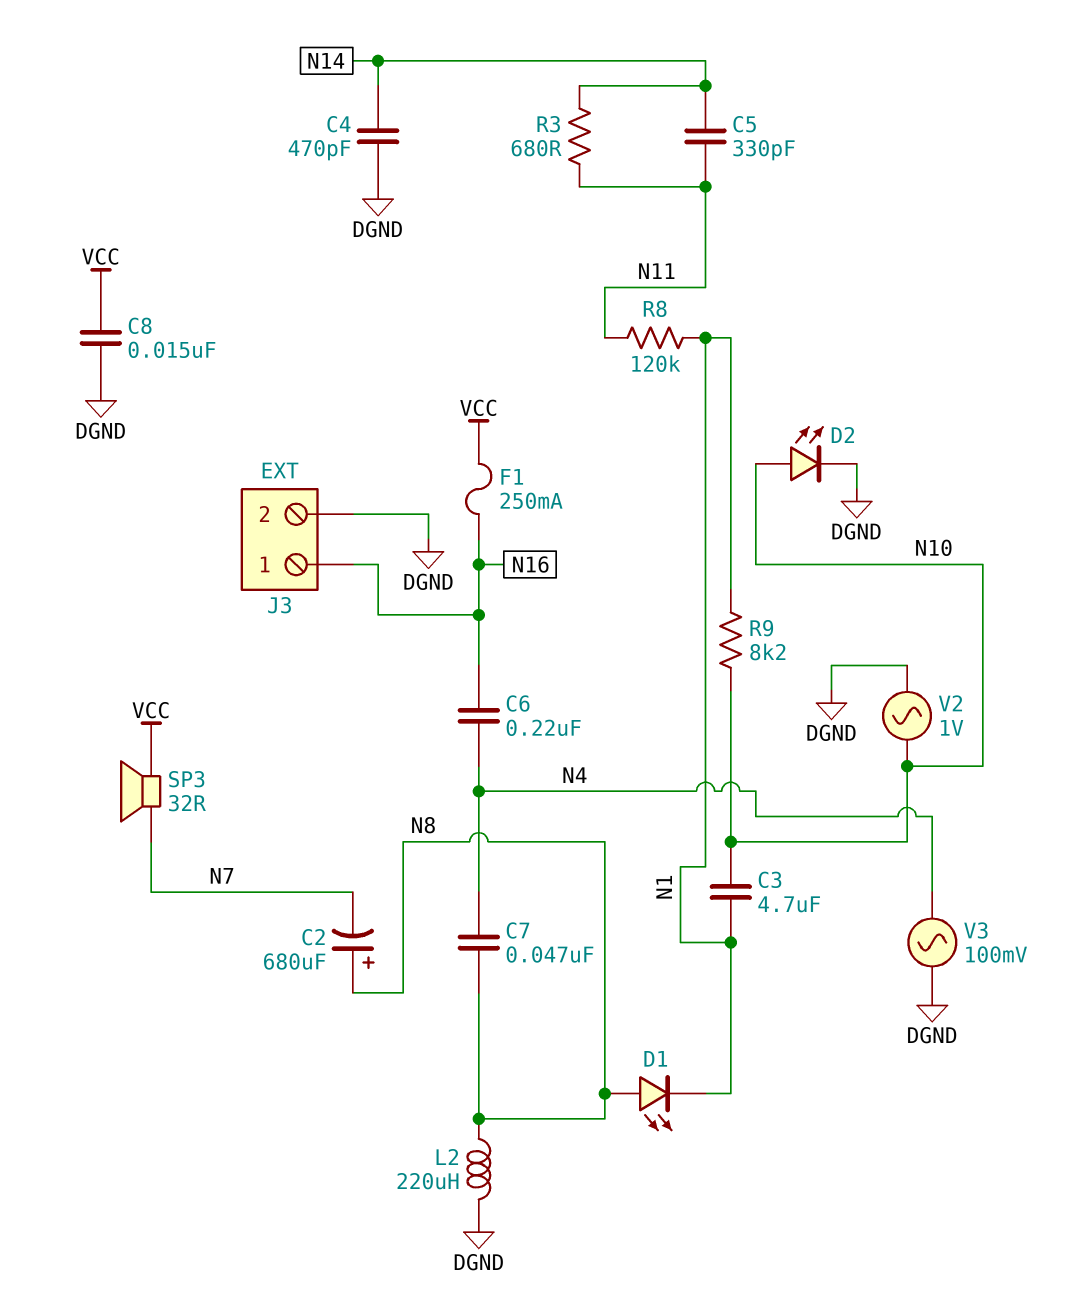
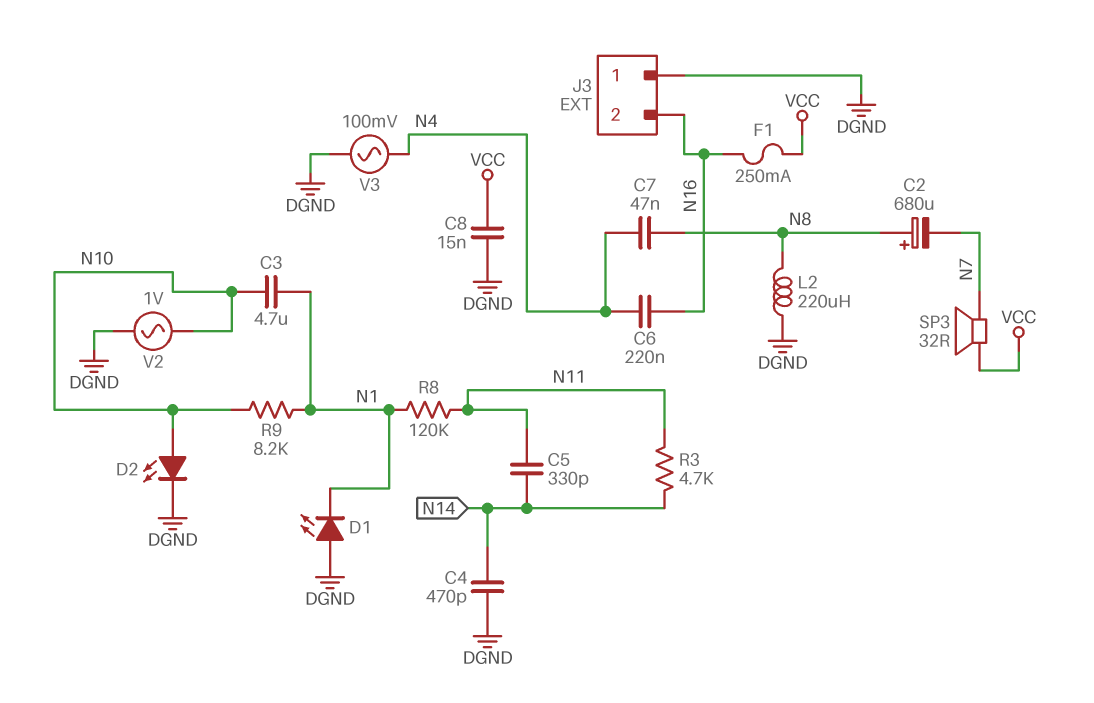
D1: LED (A N8, K N1) -> LED (A DGND, K N1)
J3 pin 1: N16 -> DGND
J3 pin 2: DGND -> N16
R3: 680 (N11, N14) -> 4.7k (N11, N14)

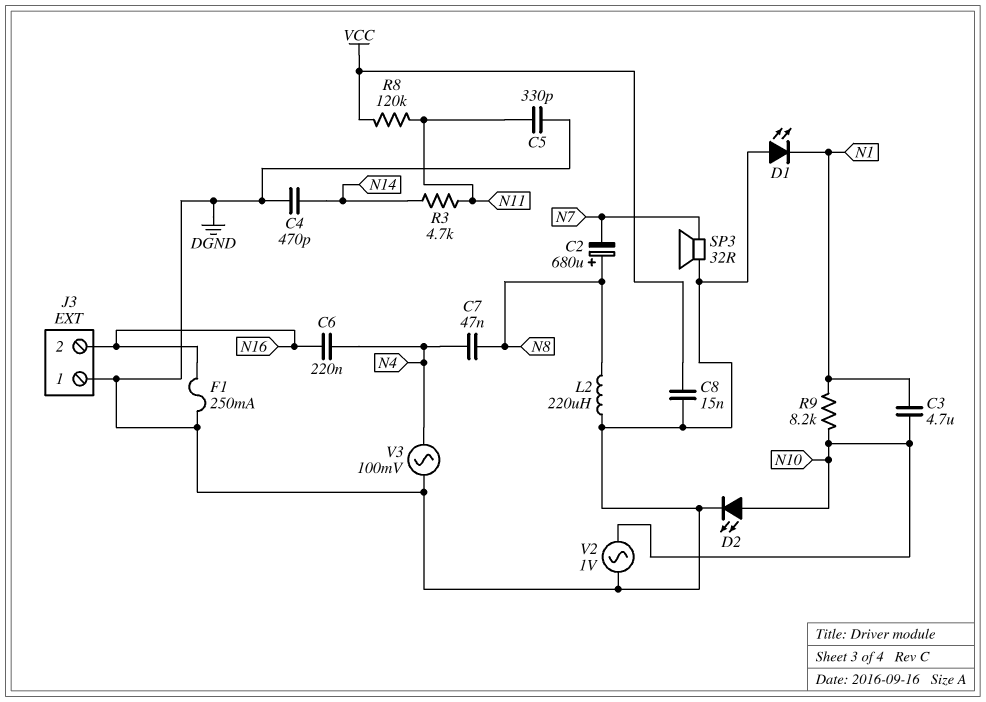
C5: 330pF (N11, N14) -> 330pF (DGND, N11)
F1: 250mA (N16, VCC) -> 250mA (DGND, N16)
R8: 120k (N1, N11) -> 120k (N11, VCC)
SP3: speaker 32R (N7, VCC) -> speaker 32R (DGND, N7)

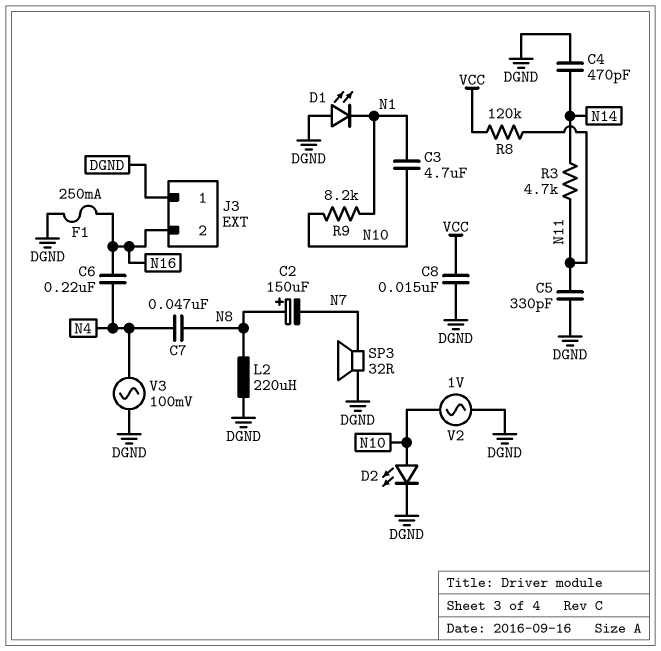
C2: 680uF (plus N8, minus N7) -> 150uF (plus N8, minus N7)

